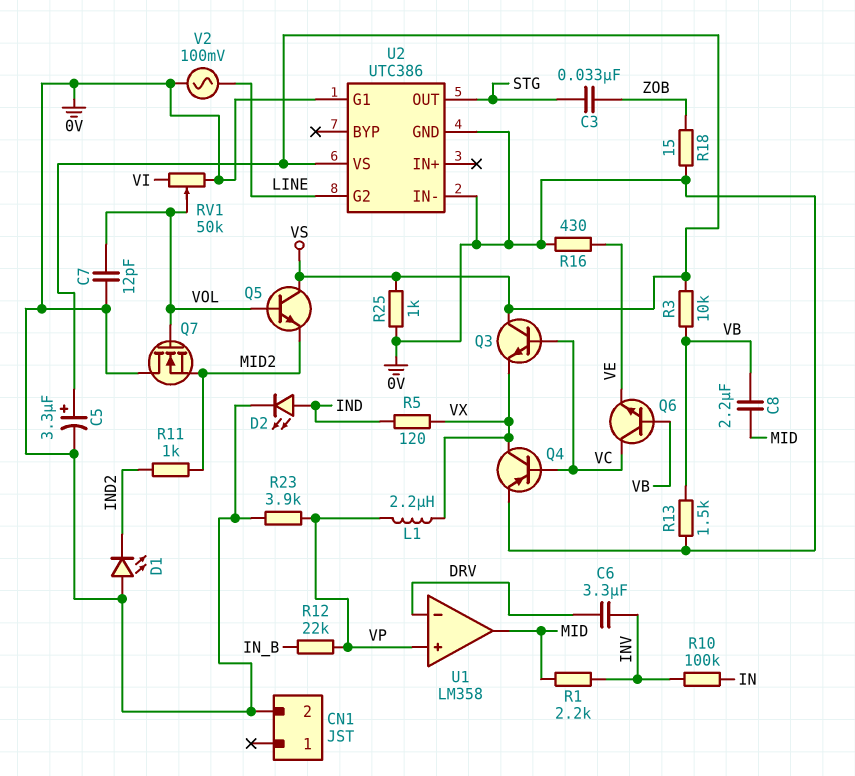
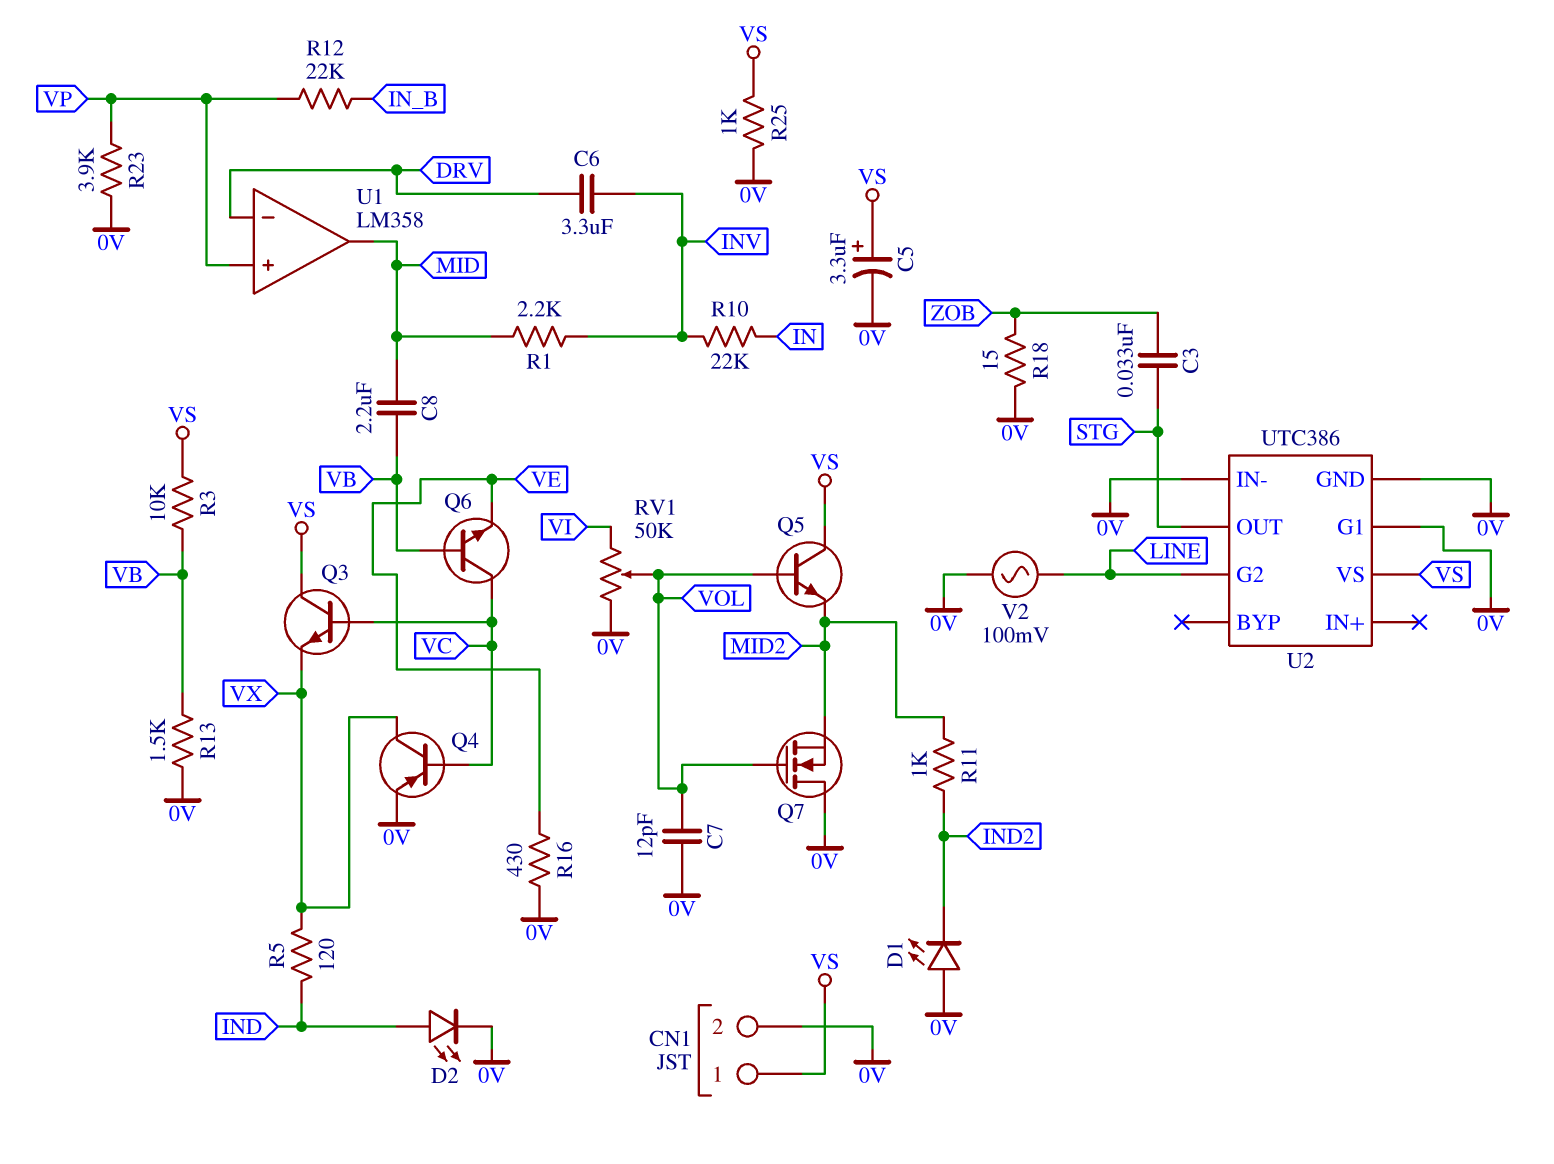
CN1 pin 1: none -> VS
L1: 2.2uH (VP, VX) -> none
R10: 100k (IN, INV) -> 22k (IN, INV)

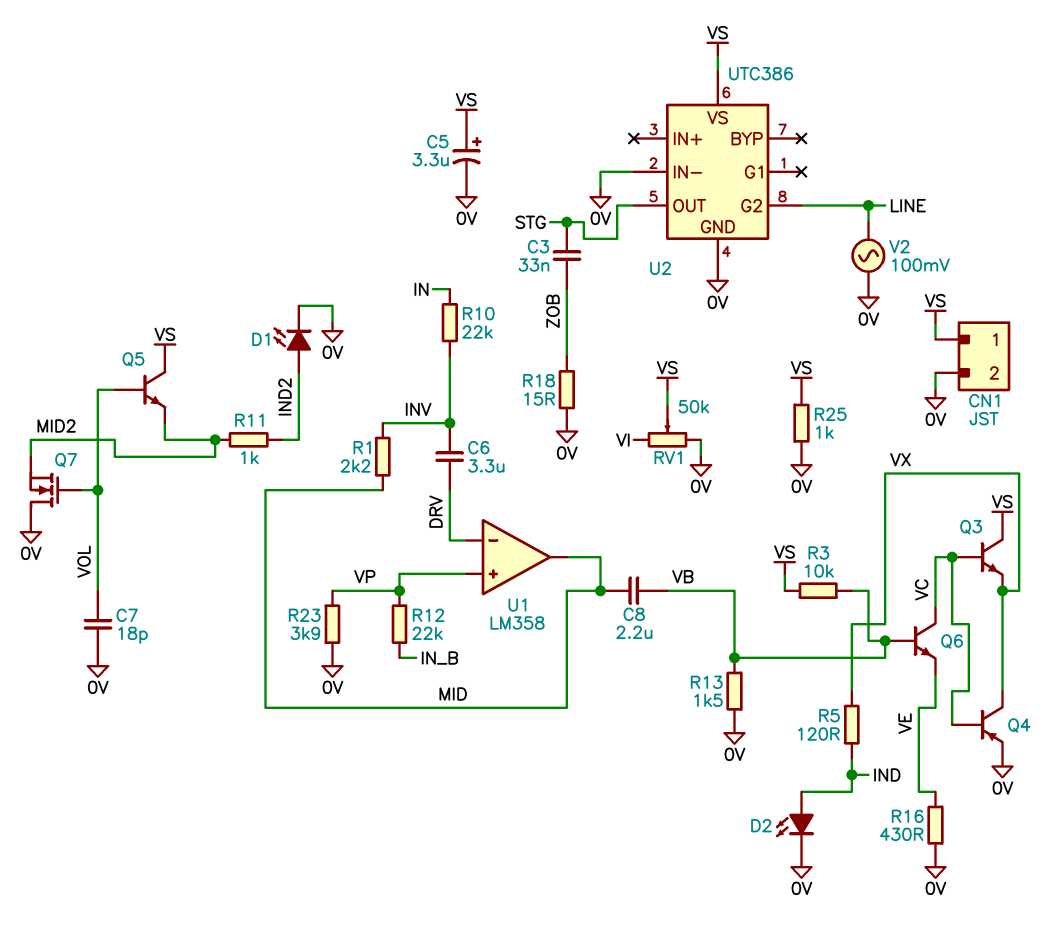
C7: 12pF (0V, VOL) -> 18pF (0V, VOL)
D1: LED (A 0V, K IND2) -> LED (A IND2, K 0V)
RV1: 50k (0V, VI, wiper VOL) -> 50k (0V, VI, wiper VS)
U2 pin G1: 0V -> none

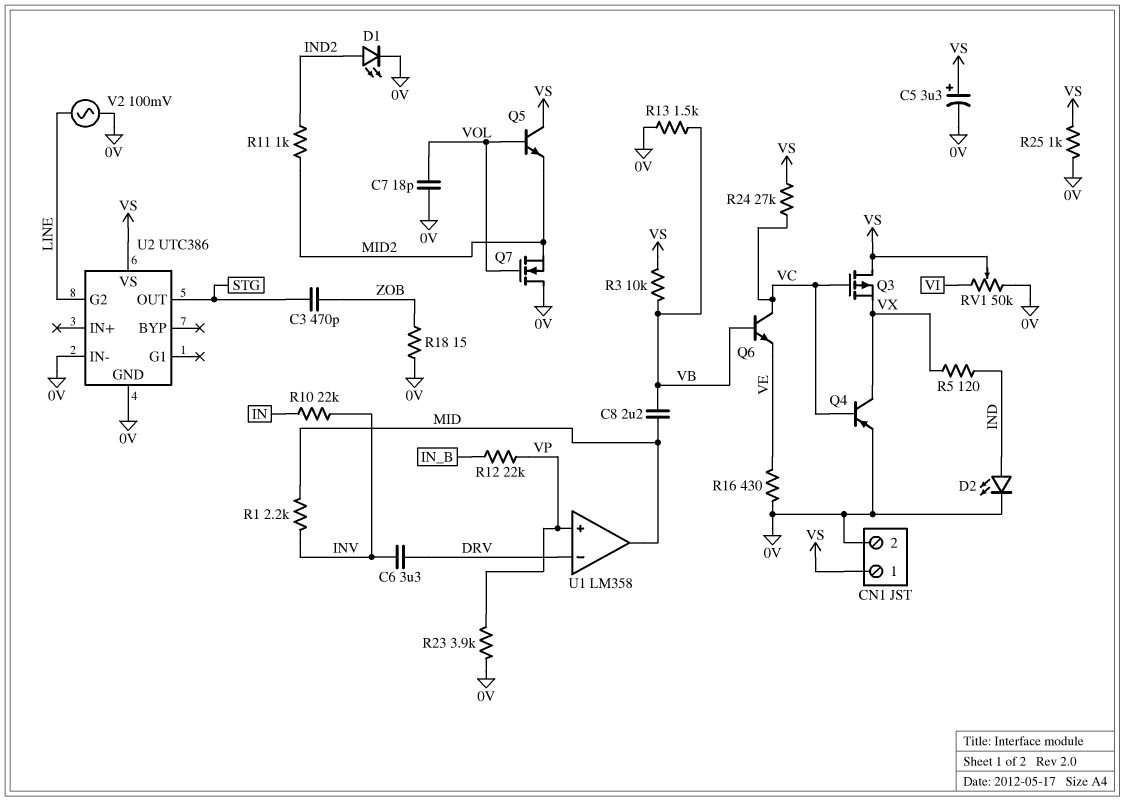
C3: 33nF (STG, ZOB) -> 470pF (STG, ZOB)
Q3: NPN (B VC, C VS, E VX) -> PMOS (G VC, D VS, S VX)
R24: none -> 27k (VC, VS)

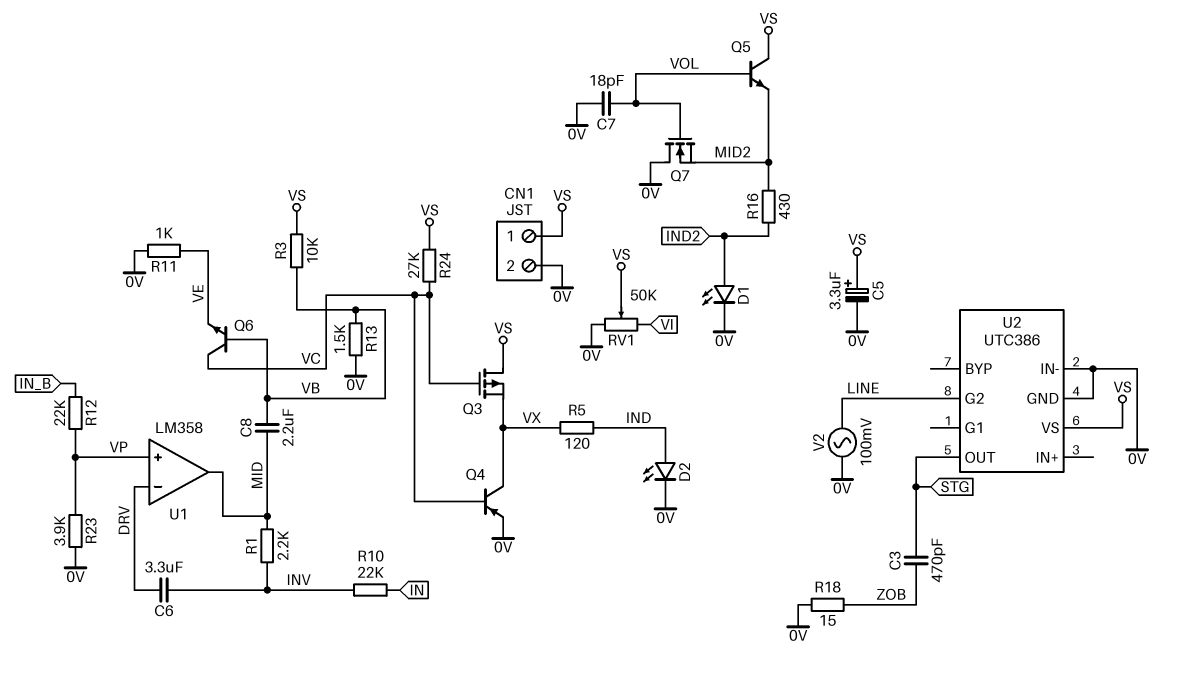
R11: 1k (IND2, MID2) -> 1k (0V, VE)
R16: 430 (0V, VE) -> 430 (IND2, MID2)
R25: 1k (0V, VS) -> none

